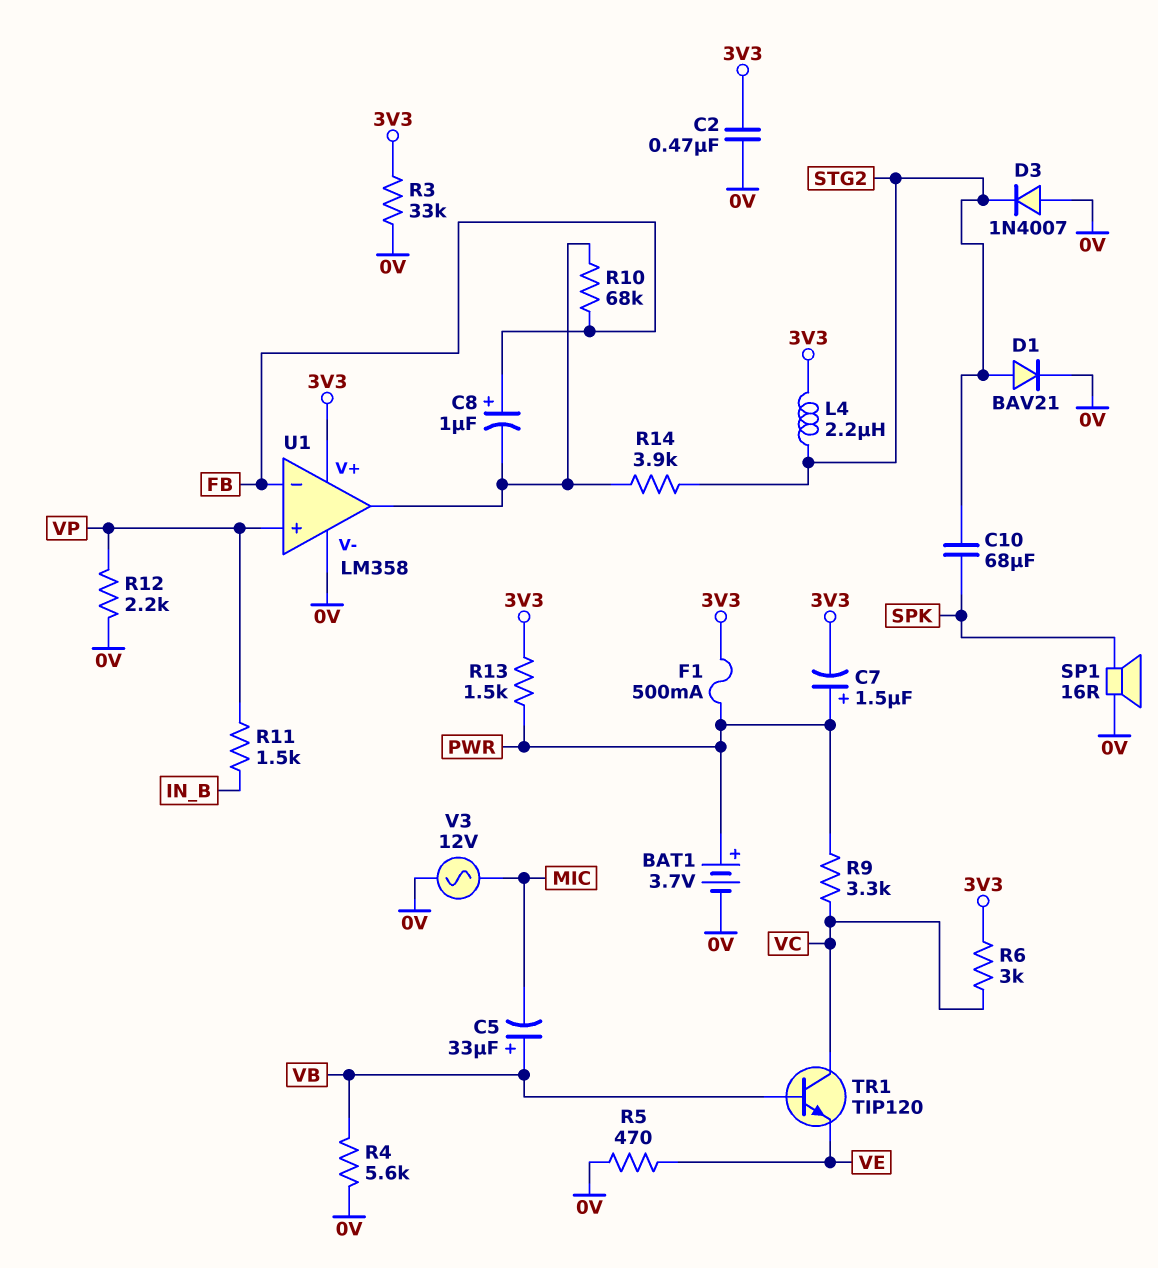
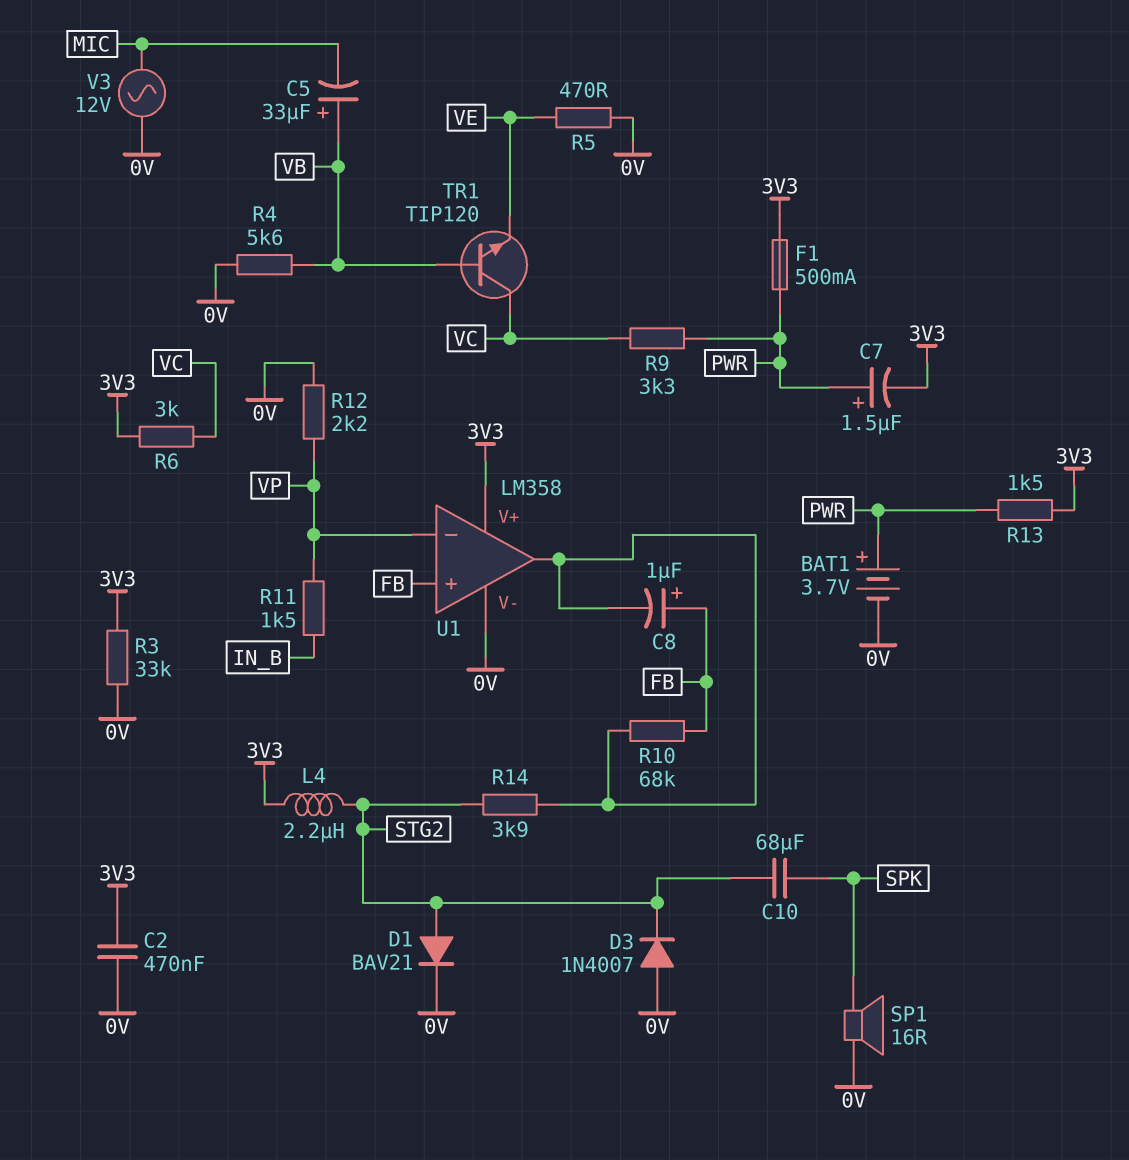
U1 pin in+: VP -> FB
U1 pin in-: FB -> VP

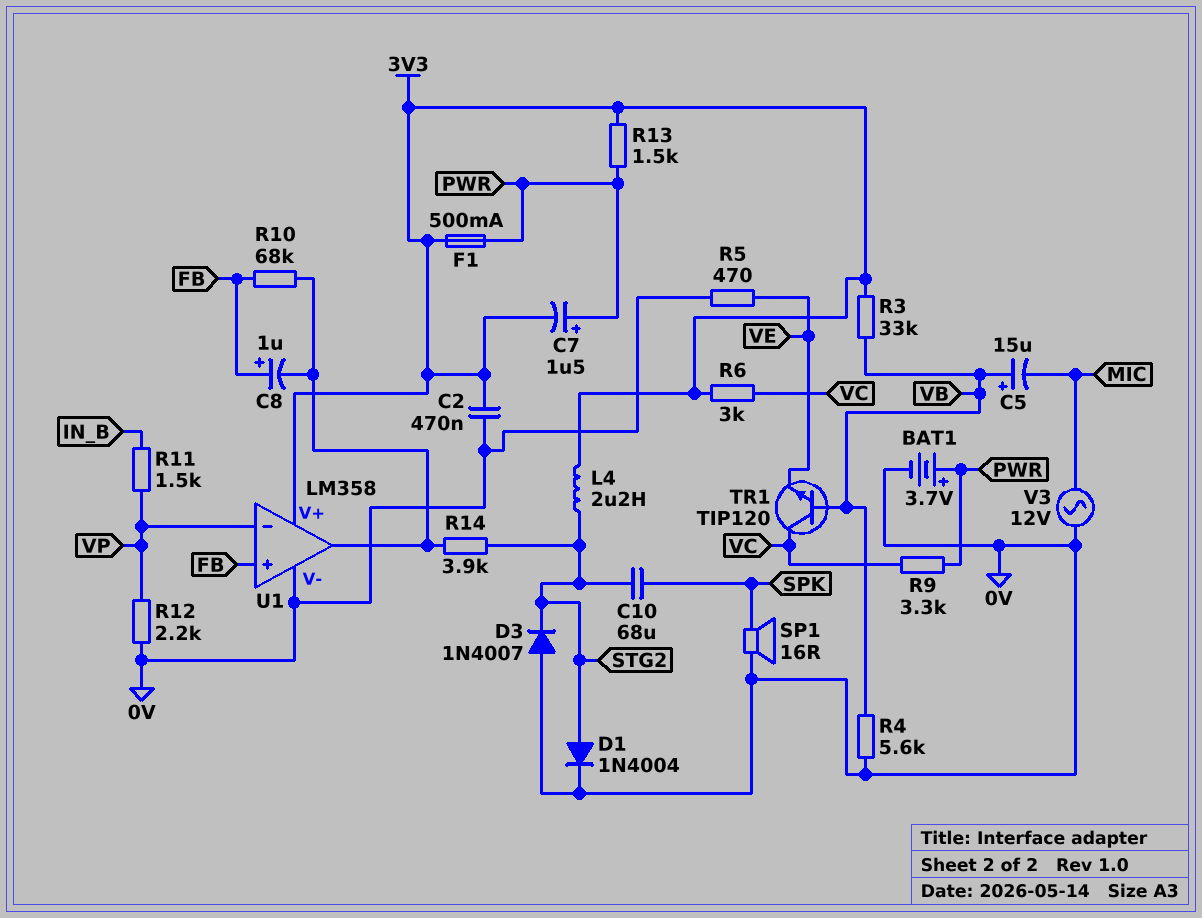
C5: 33uF (plus VB, minus MIC) -> 15uF (plus VB, minus MIC)
D1: diode BAV21 (A STG2, K 0V) -> diode 1N4004 (A STG2, K 0V)
R3: 33k (0V, 3V3) -> 33k (3V3, VB)

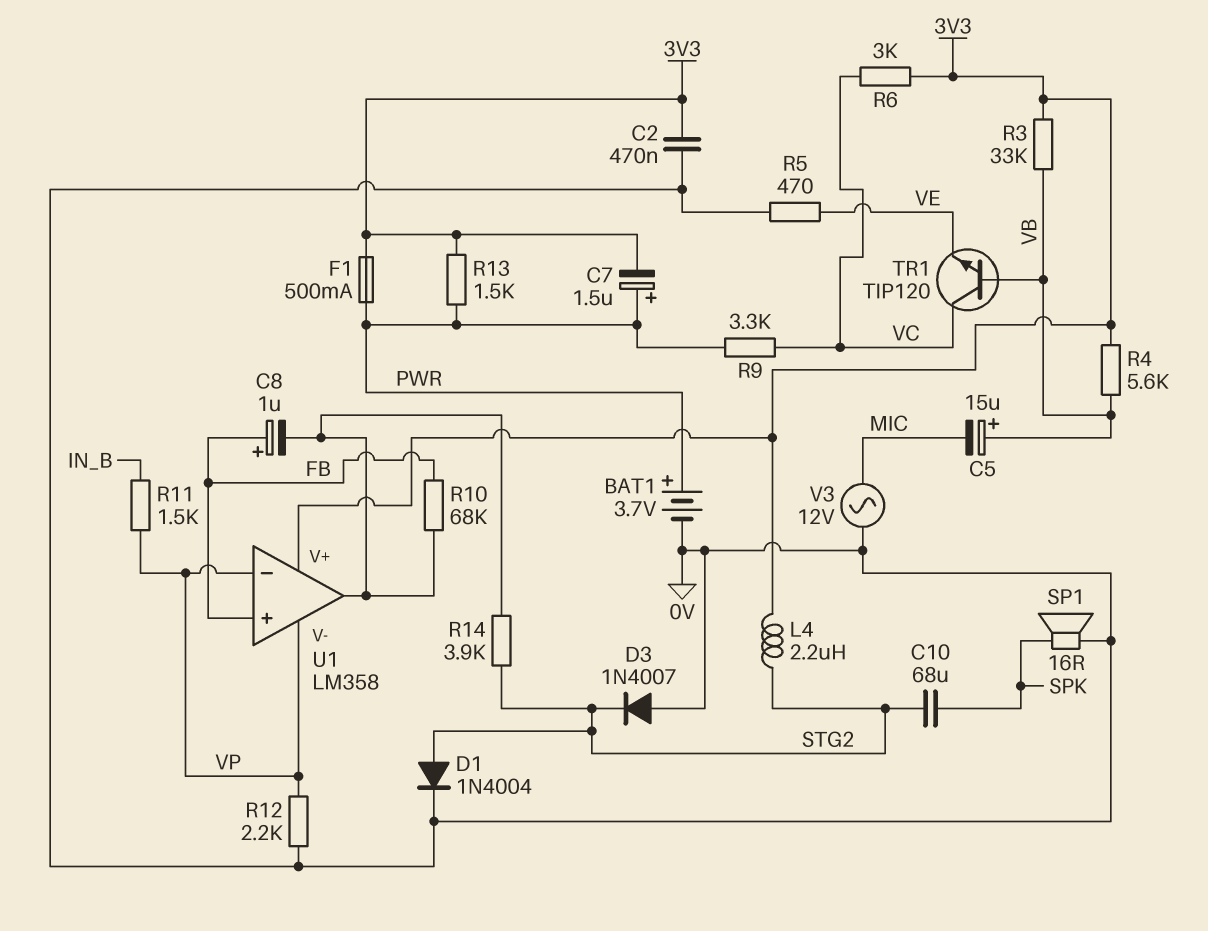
R4: 5.6k (0V, VB) -> 5.6k (3V3, VB)
U1 pin V-: 0V -> VP

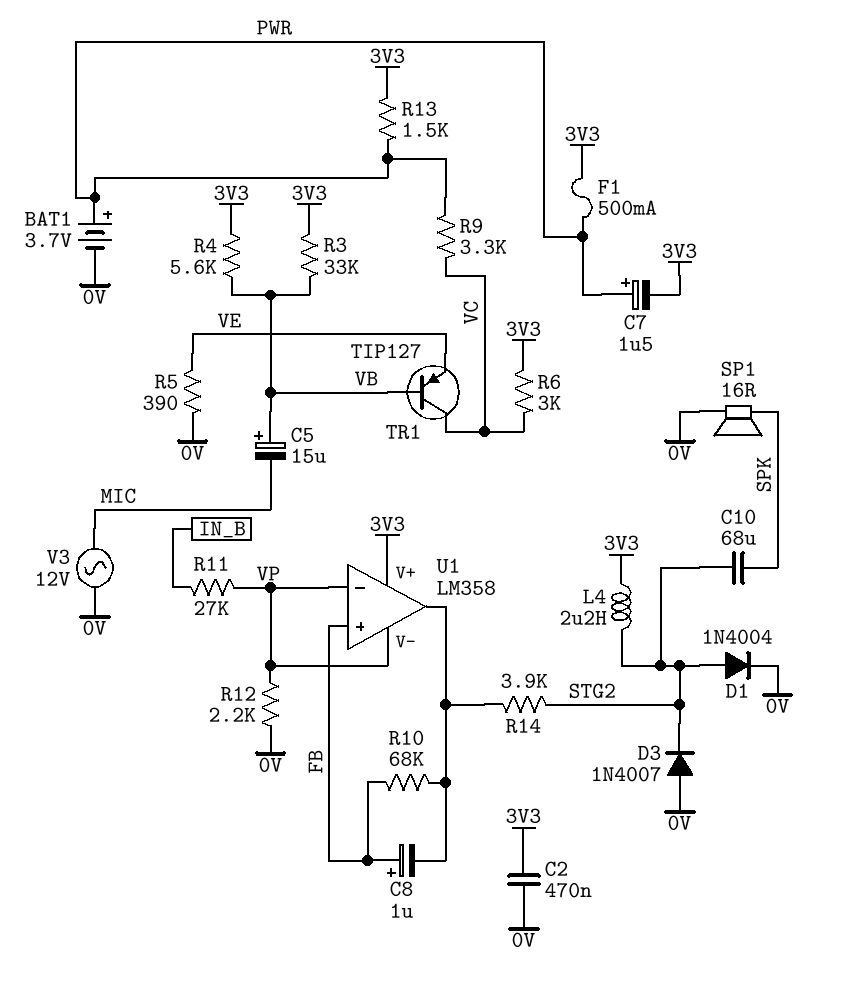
R5: 470 (0V, VE) -> 390 (0V, VE)
R11: 1.5k (IN_B, VP) -> 27k (IN_B, VP)
TR1: NPN TIP120 (B VB, C VC, E VE) -> PNP TIP127 (B VB, C VC, E VE)

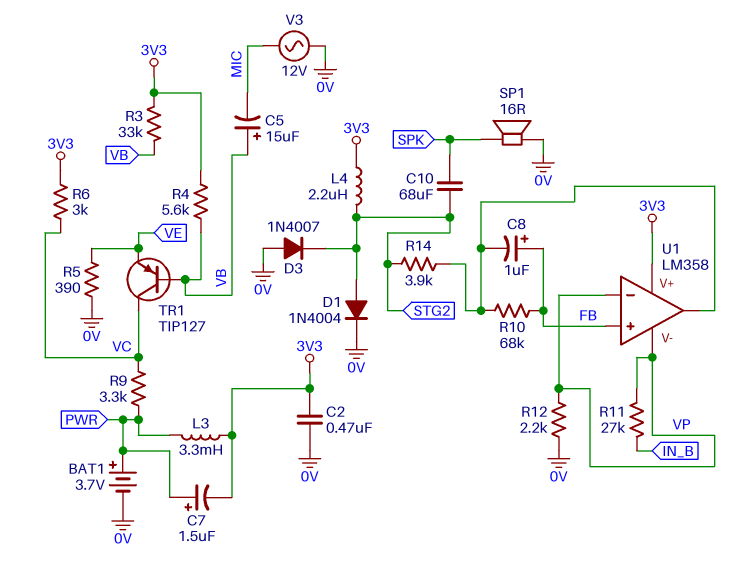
F1: 500mA (3V3, PWR) -> none
L3: none -> 3.3mH (3V3, PWR)
R13: 1.5k (3V3, PWR) -> none

